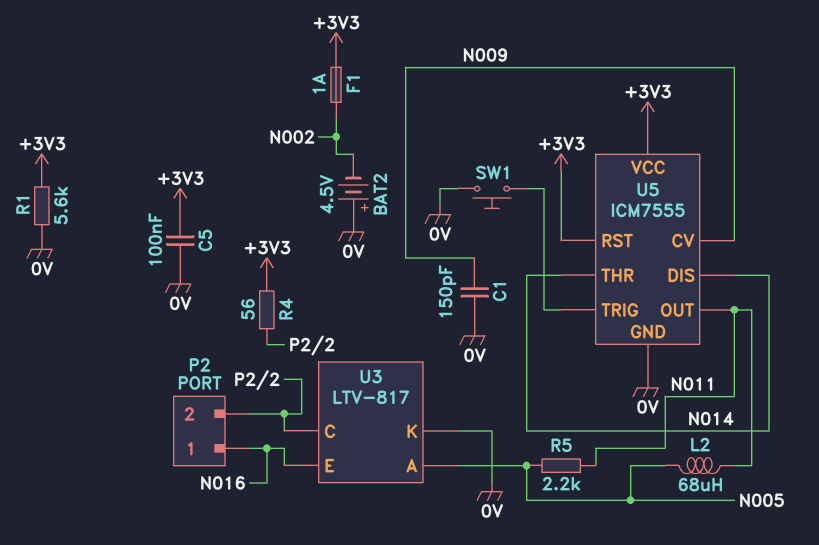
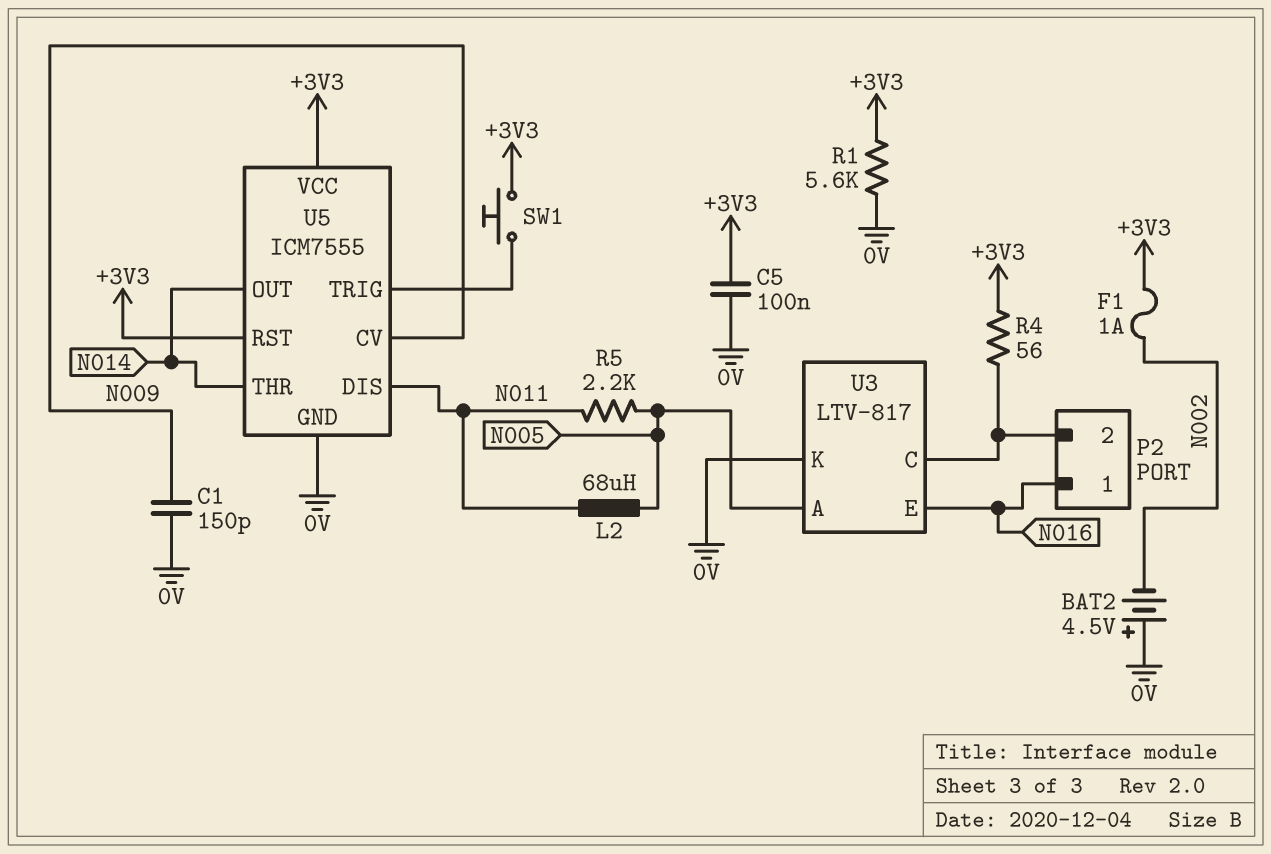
SW1: button (0V, U5/TRIG) -> button (+3V3, U5/TRIG)
U5 pin DIS: N014 -> N011
U5 pin OUT: N011 -> N014

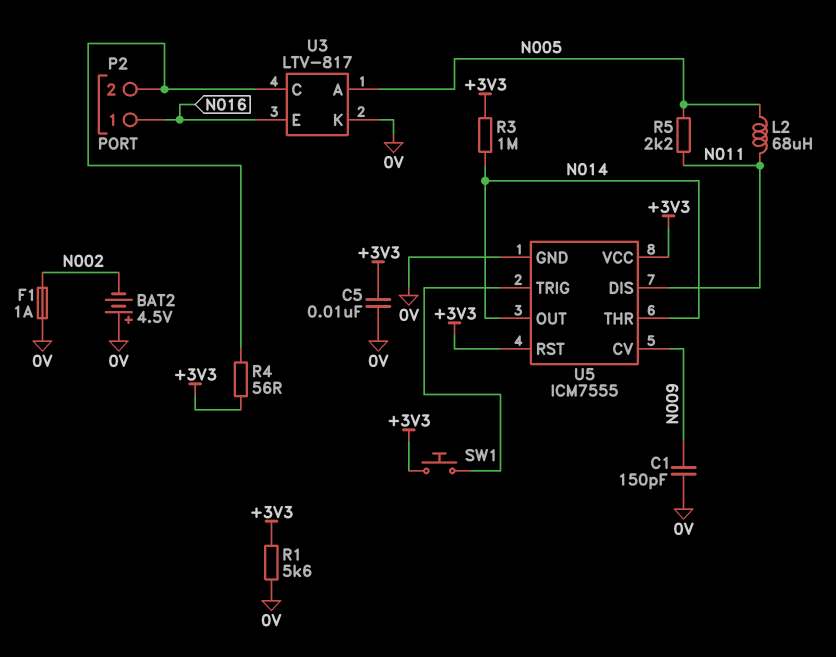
C5: 100nF (+3V3, 0V) -> 10nF (+3V3, 0V)
F1: 1A (+3V3, N002) -> 1A (0V, N002)
R3: none -> 1M (+3V3, N014)

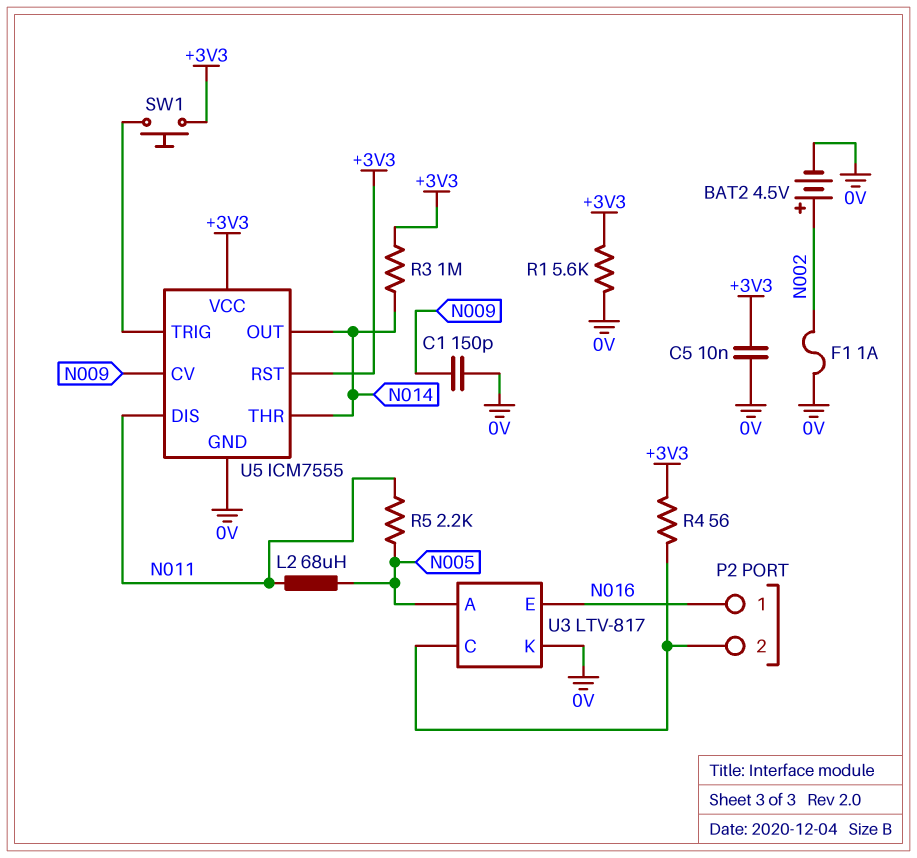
BAT2: 4.5V (plus 0V, minus N002) -> 4.5V (plus N002, minus 0V)

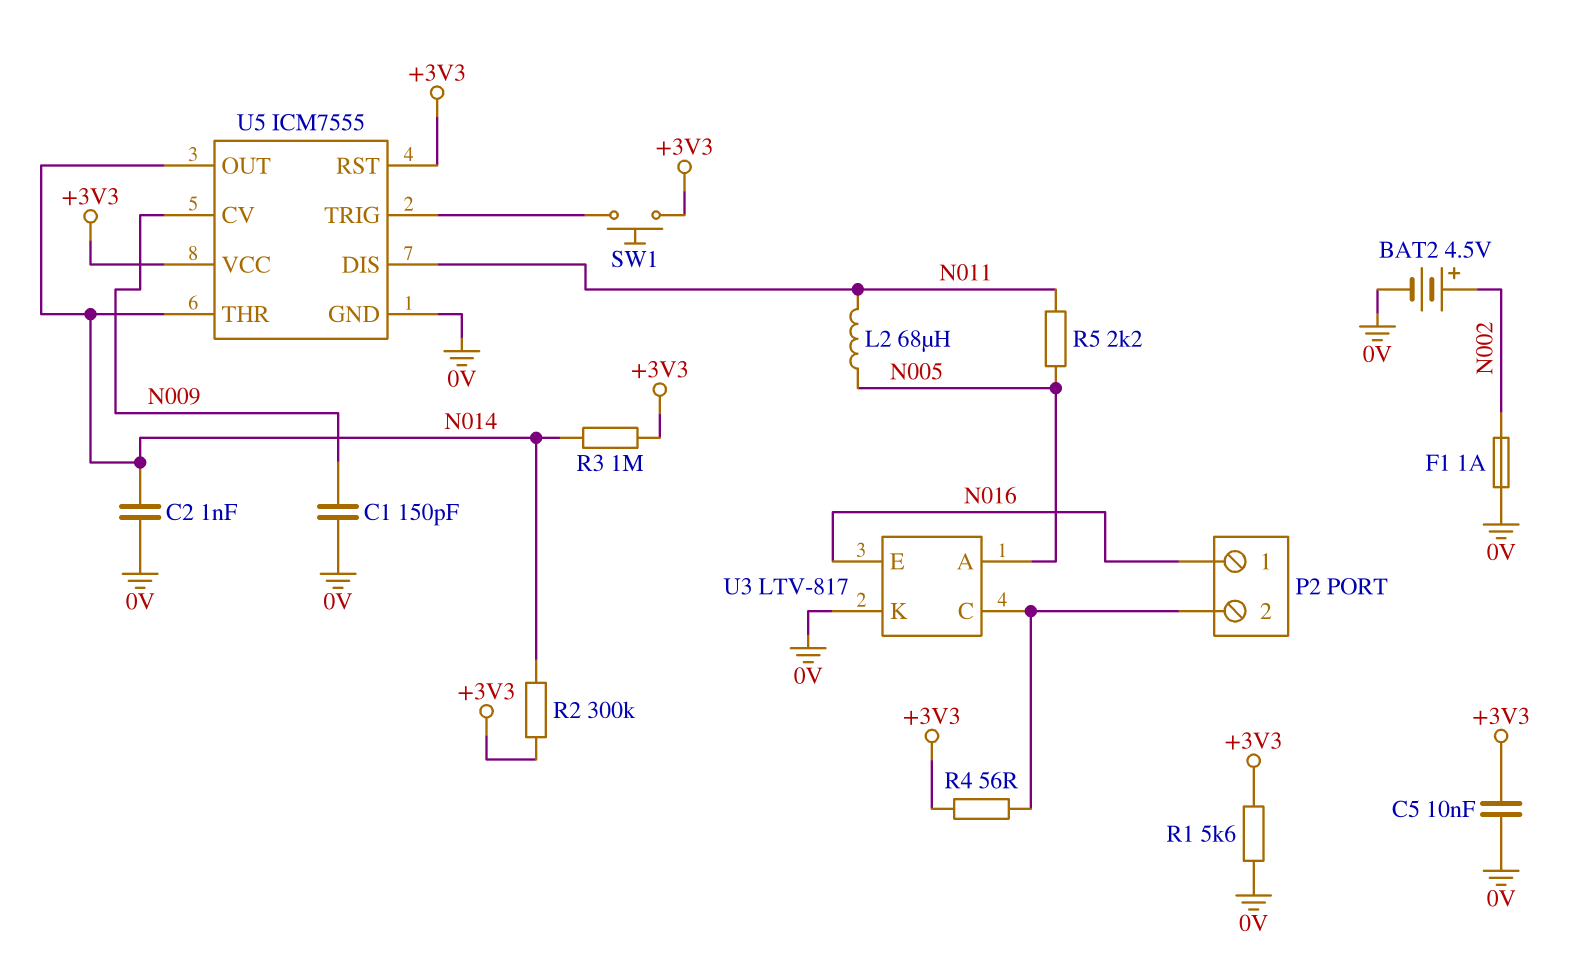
C2: none -> 1nF (0V, N014)
R2: none -> 300k (+3V3, N014)

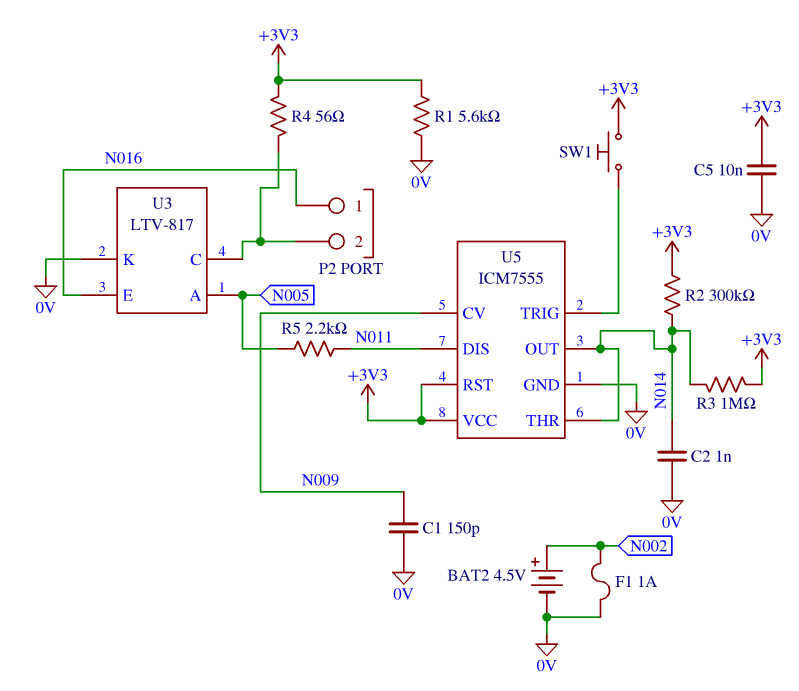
L2: 68uH (N005, N011) -> none

